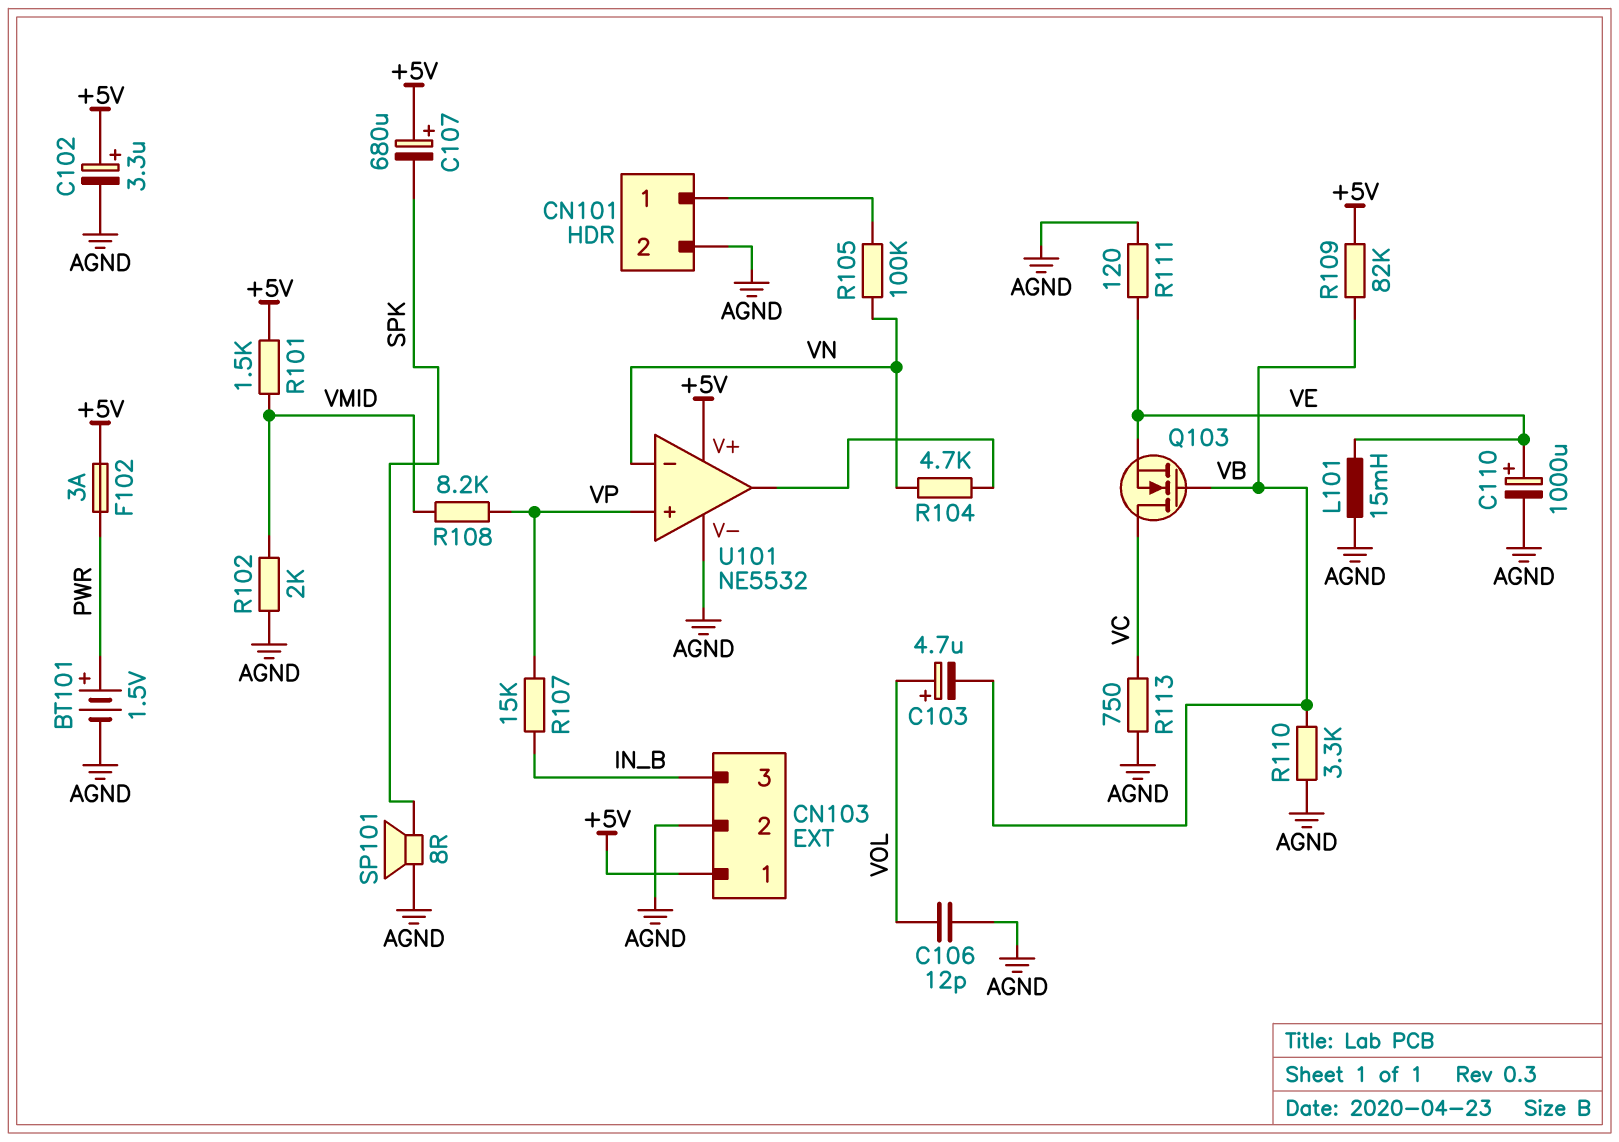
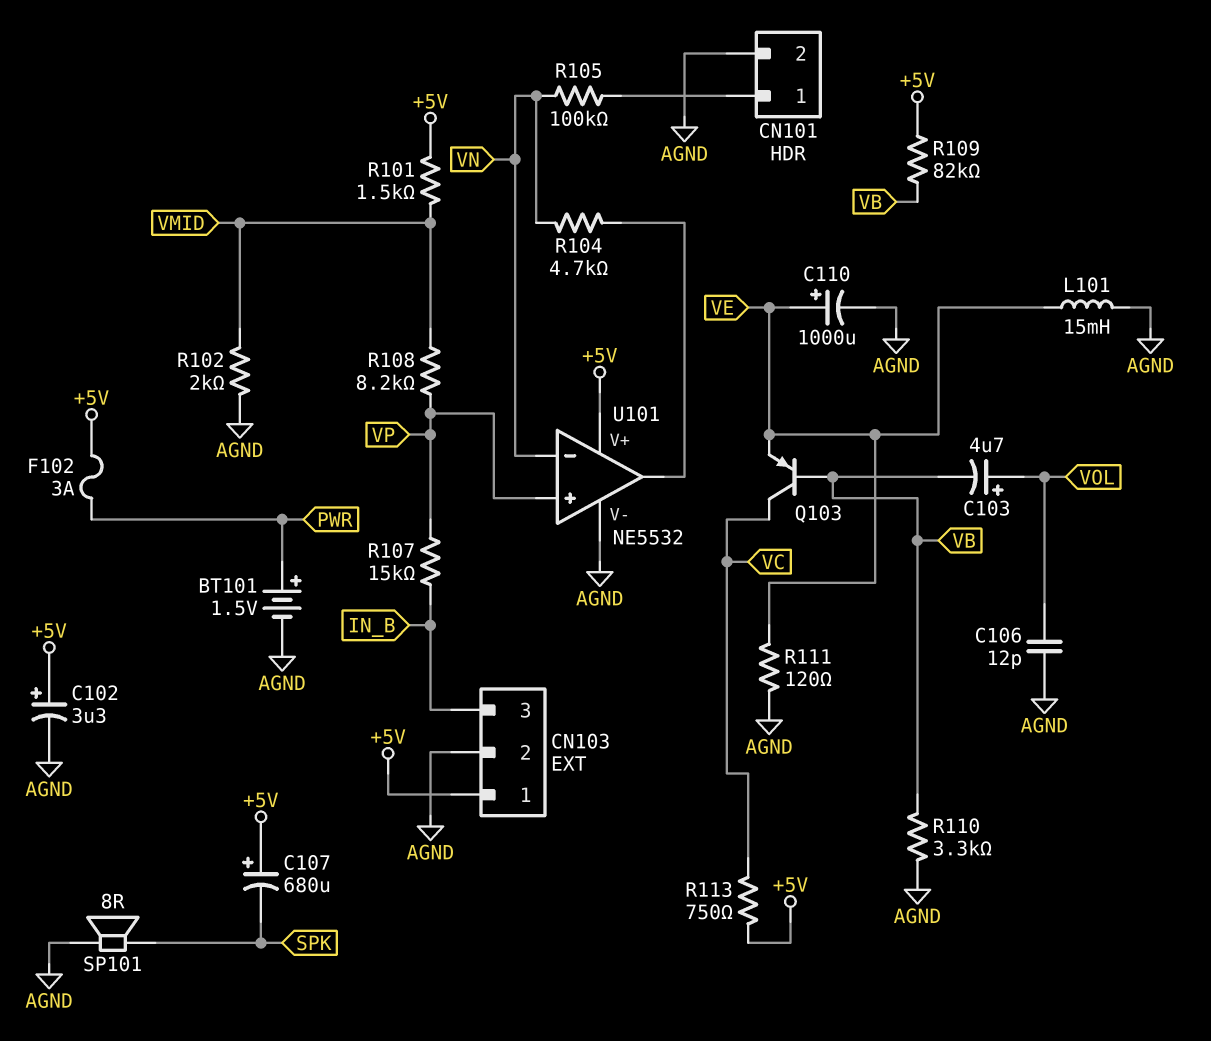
Q103: NMOS (G VB, D VC, S VE) -> PNP (B VB, C VC, E VE)
R113: 750 (AGND, VC) -> 750 (+5V, VC)

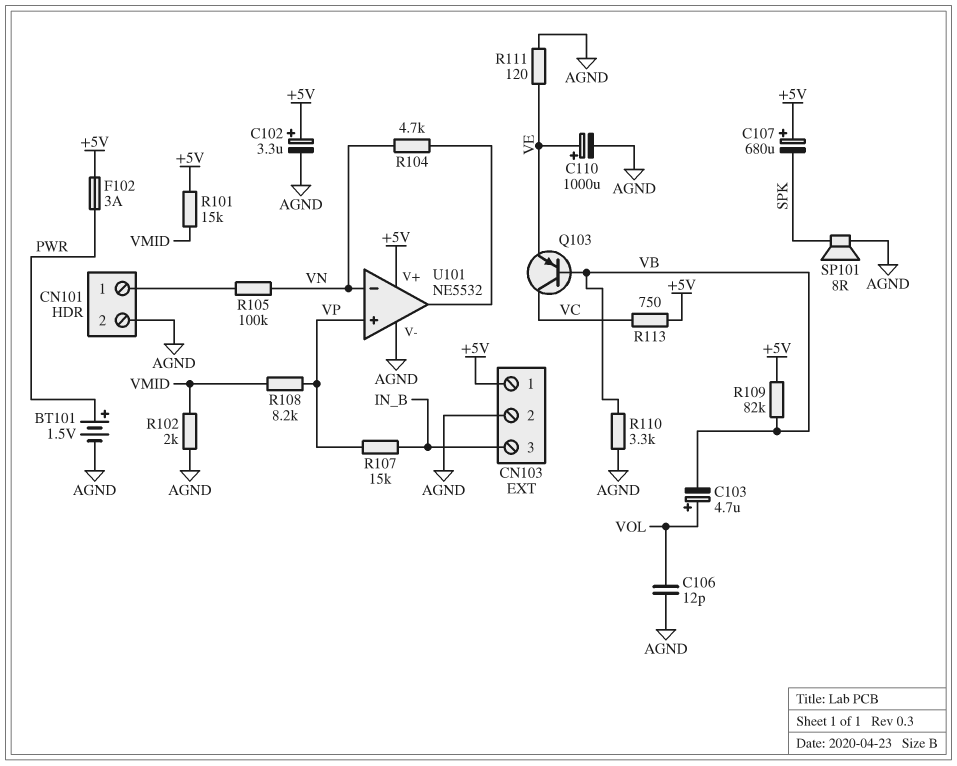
L101: 15mH (AGND, VE) -> none
R101: 1.5k (+5V, VMID) -> 15k (+5V, VMID)

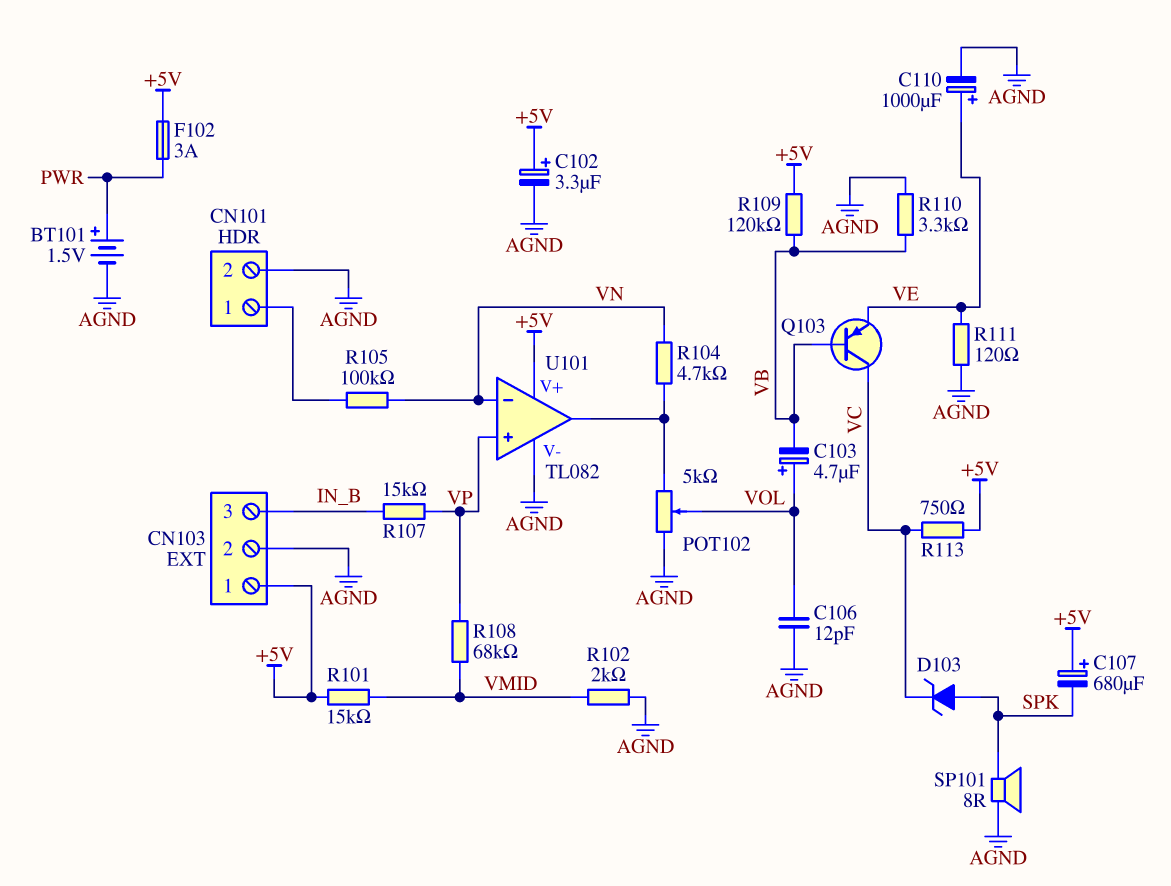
D103: none -> zener (A SPK, K VC)
POT102: none -> 5k (AGND, U101/out, wiper VOL)
R108: 8.2k (VMID, VP) -> 68k (VMID, VP)
R109: 82k (+5V, VB) -> 120k (+5V, VB)
U101: NE5532 -> TL082

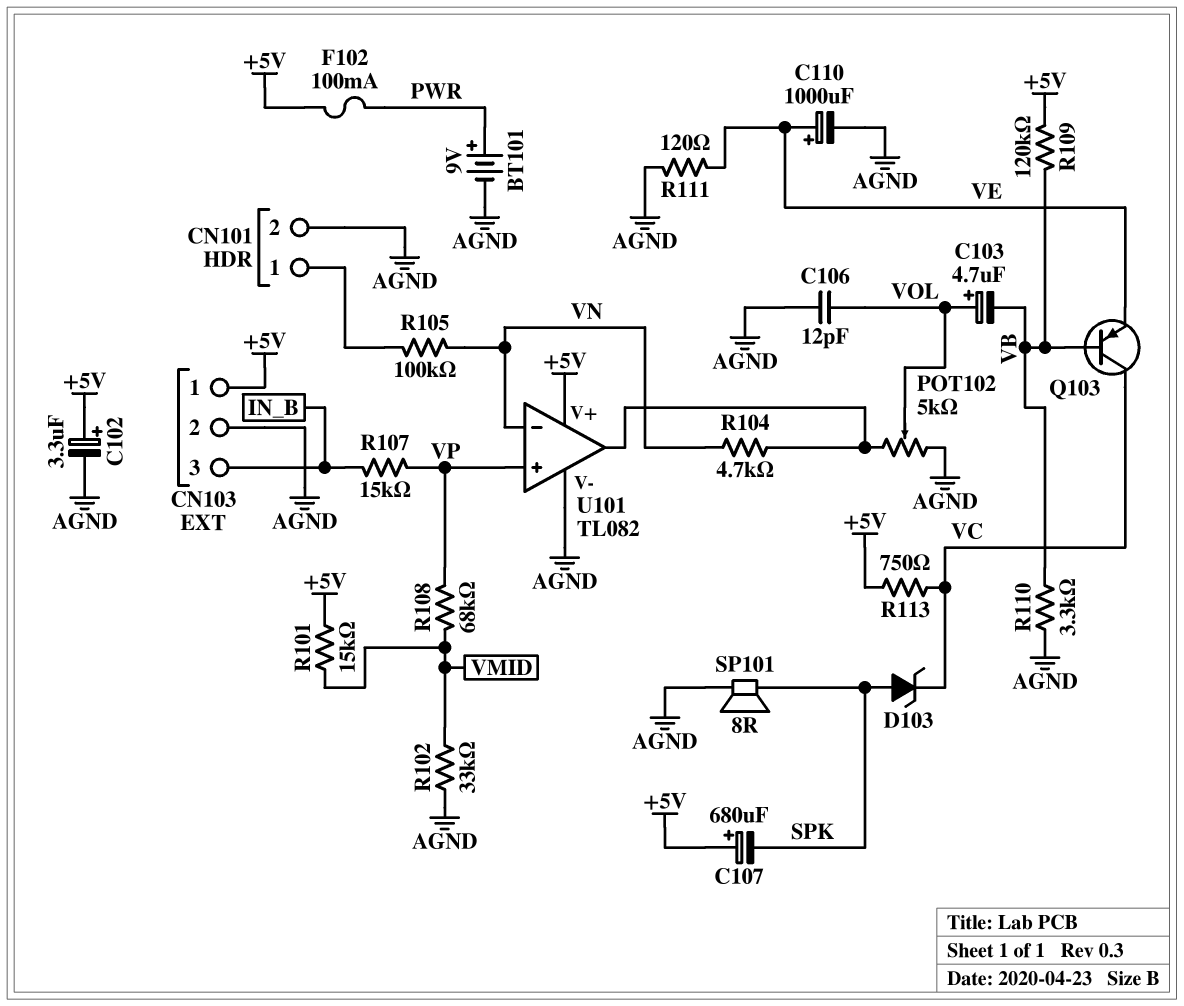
BT101: 1.5V (plus PWR, minus AGND) -> 9V (plus PWR, minus AGND)
F102: 3A (+5V, PWR) -> 100mA (+5V, PWR)
R102: 2k (AGND, VMID) -> 33k (AGND, VMID)

